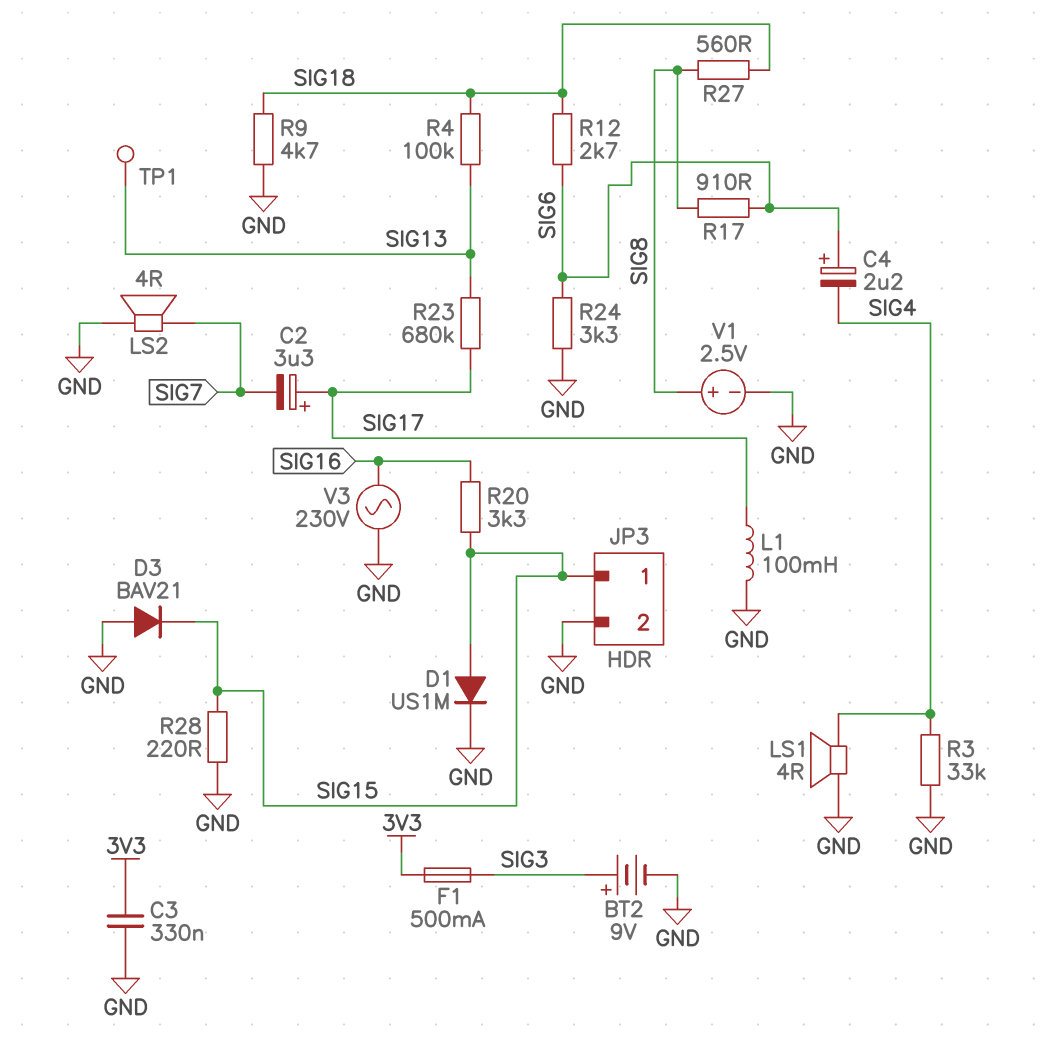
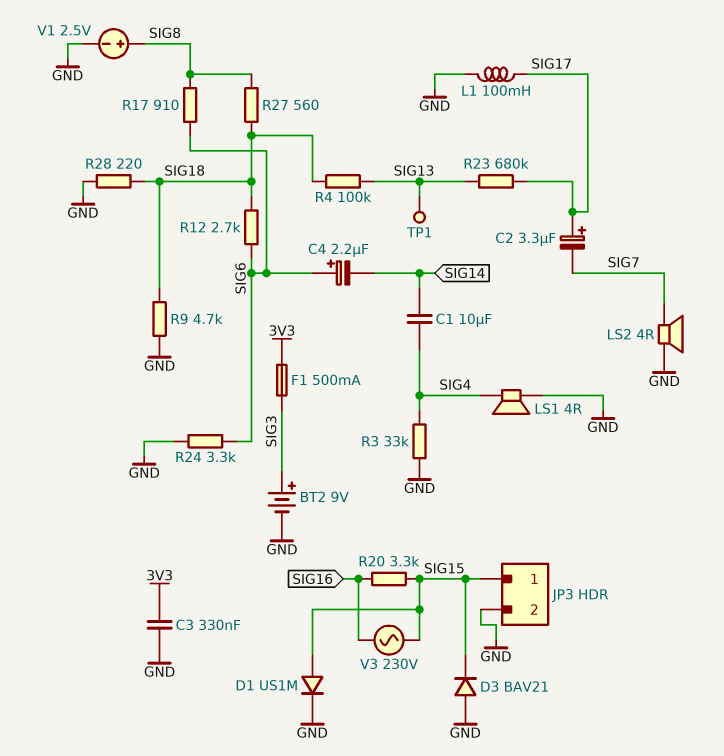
C1: none -> 10uF (SIG4, SIG14)
C4: 2.2uF (plus SIG6, minus SIG4) -> 2.2uF (plus SIG6, minus SIG14)
R28: 220 (GND, SIG15) -> 220 (GND, SIG18)
V3: AC 230V (GND, SIG16) -> AC 230V (SIG15, SIG16)

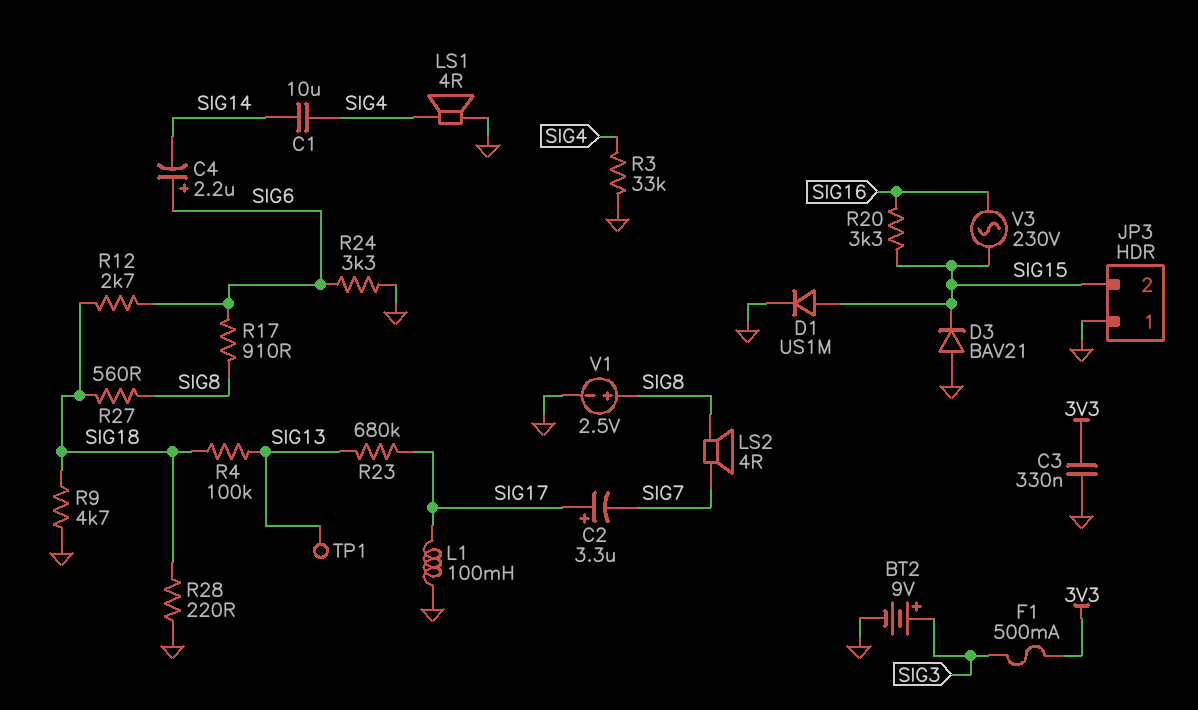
JP3 pin 1: SIG15 -> GND
JP3 pin 2: GND -> SIG15
LS2: speaker 4R (GND, SIG7) -> speaker 4R (SIG7, SIG8)

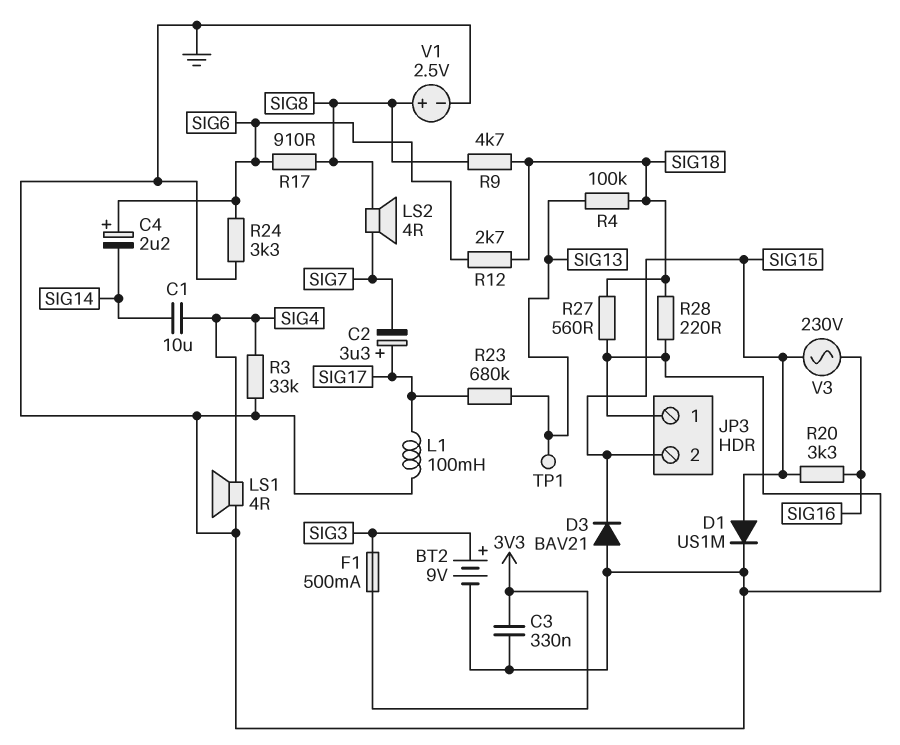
R9: 4.7k (GND, SIG18) -> 4.7k (SIG8, SIG18)
R27: 560 (SIG8, SIG18) -> 560 (GND, SIG18)

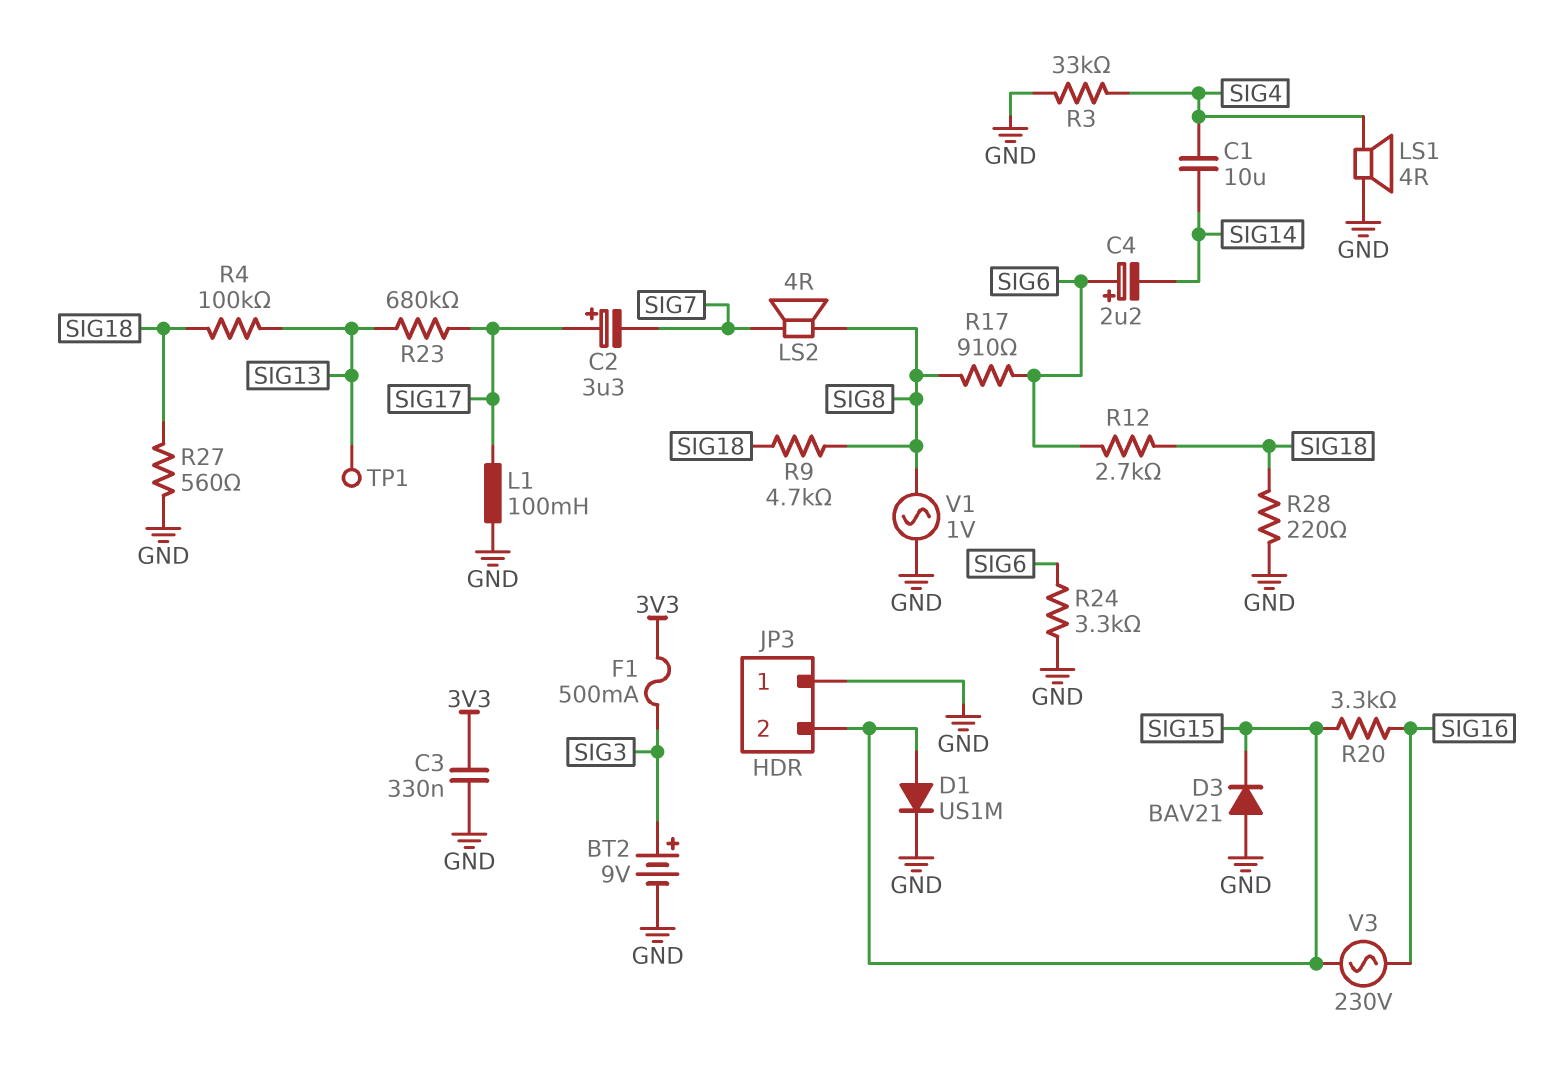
V1: 2.5V (plus SIG8, minus GND) -> AC 1V (GND, SIG8)

